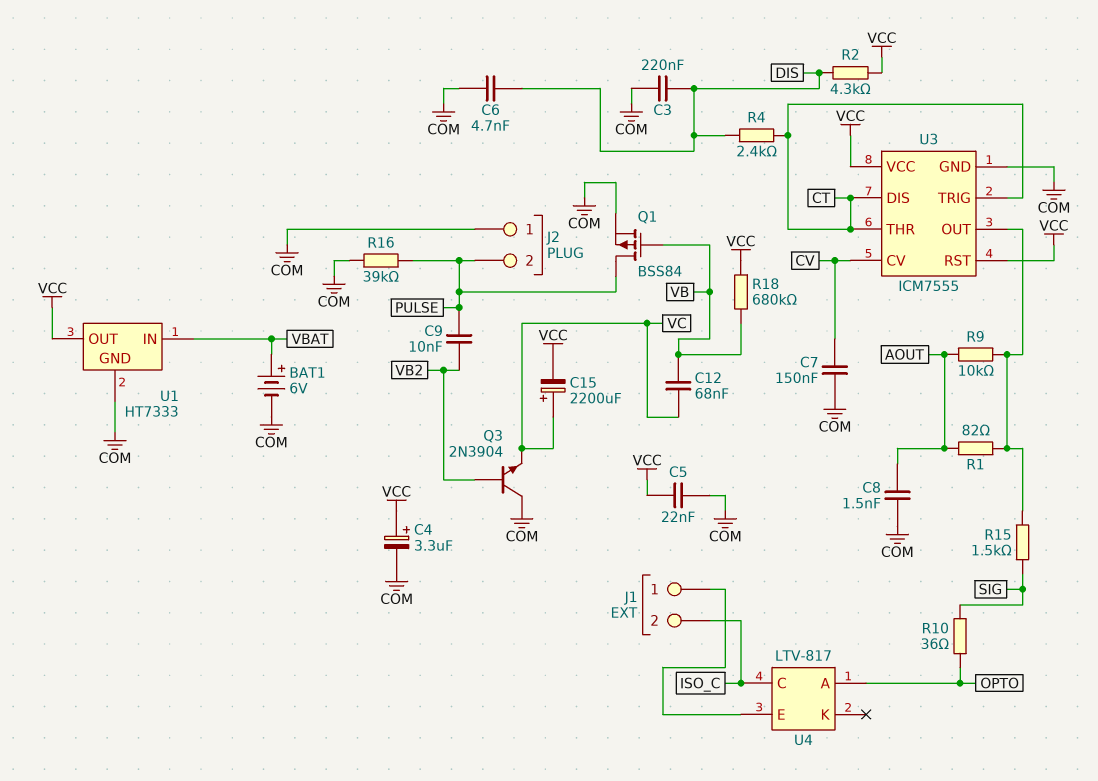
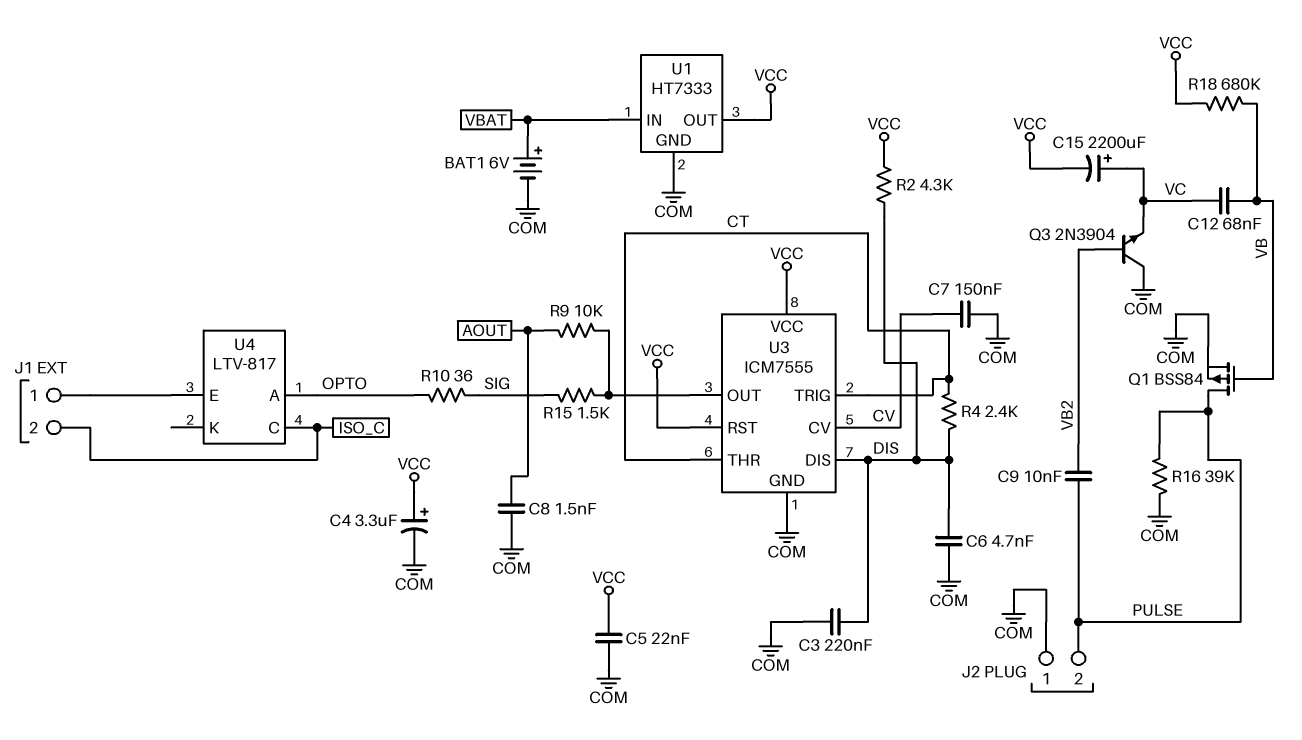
R1: 82 (AOUT, U3/OUT) -> none
U3 pin DIS: CT -> DIS

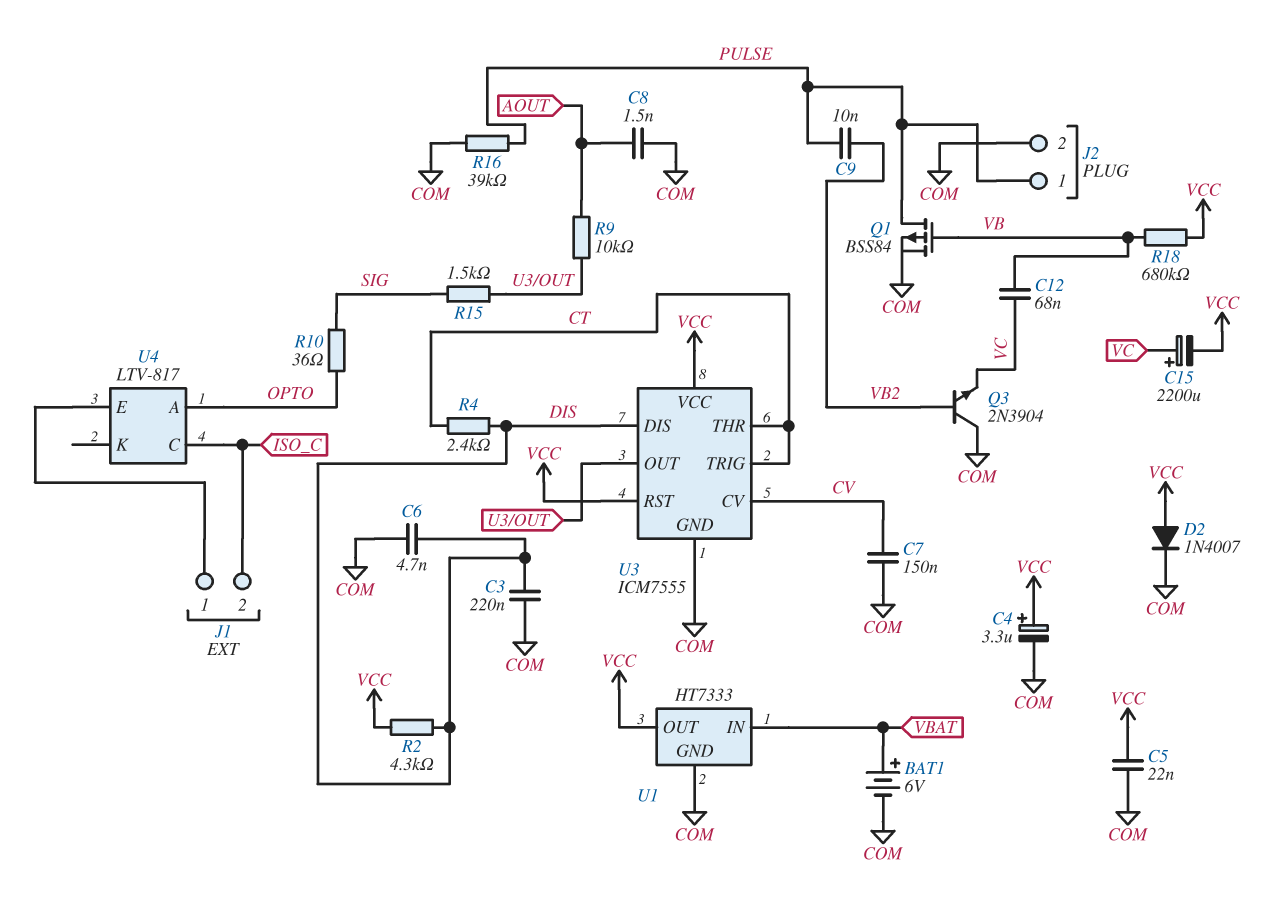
D2: none -> diode 1N4007 (A VCC, K COM)
J2 pin 1: COM -> PULSE
J2 pin 2: PULSE -> COM

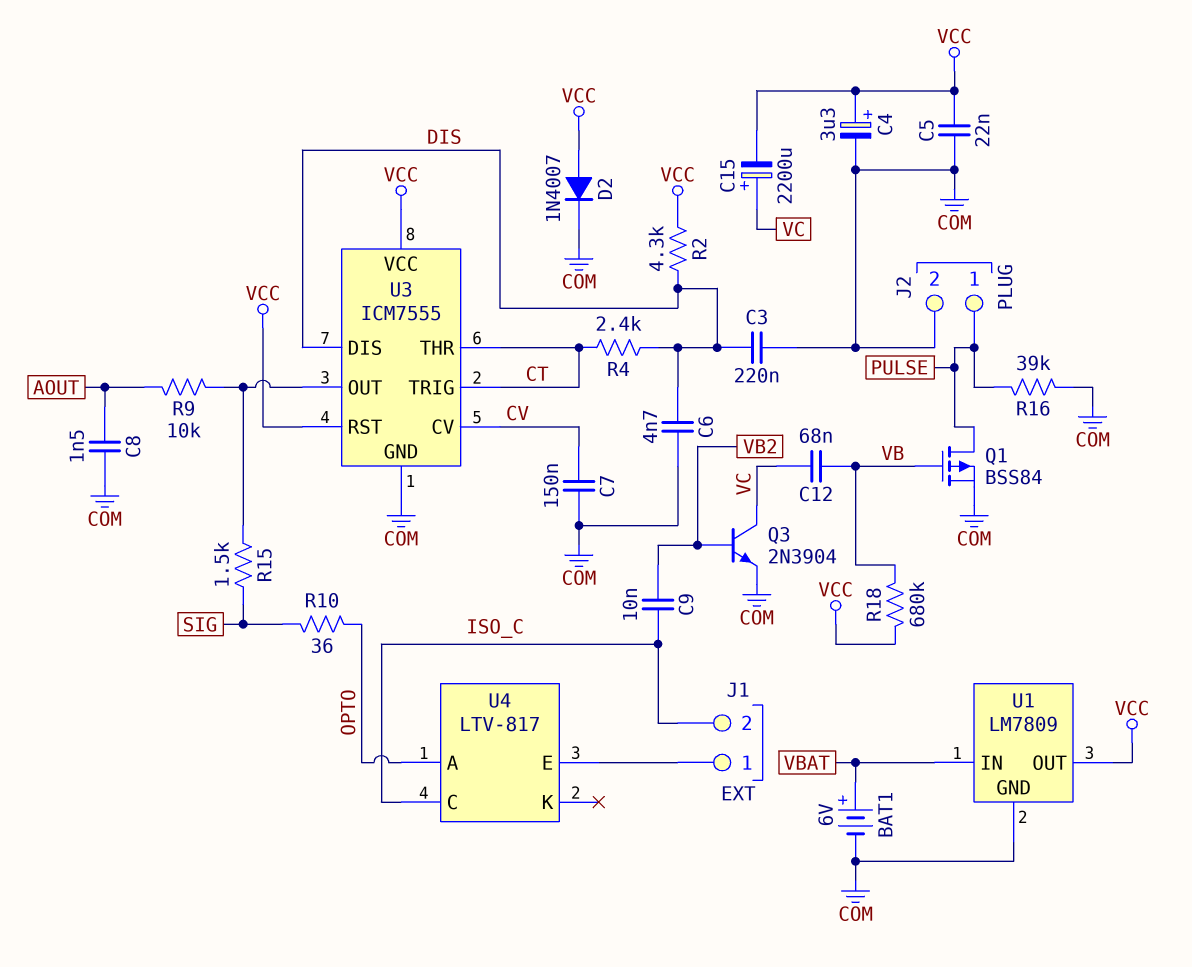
C9: 10nF (PULSE, VB2) -> 10nF (ISO_C, VB2)
Q3: NPN 2N3904 (B VB2, C COM, E VC) -> NPN 2N3904 (B VB2, C VC, E COM)
U1: HT7333 -> LM7809

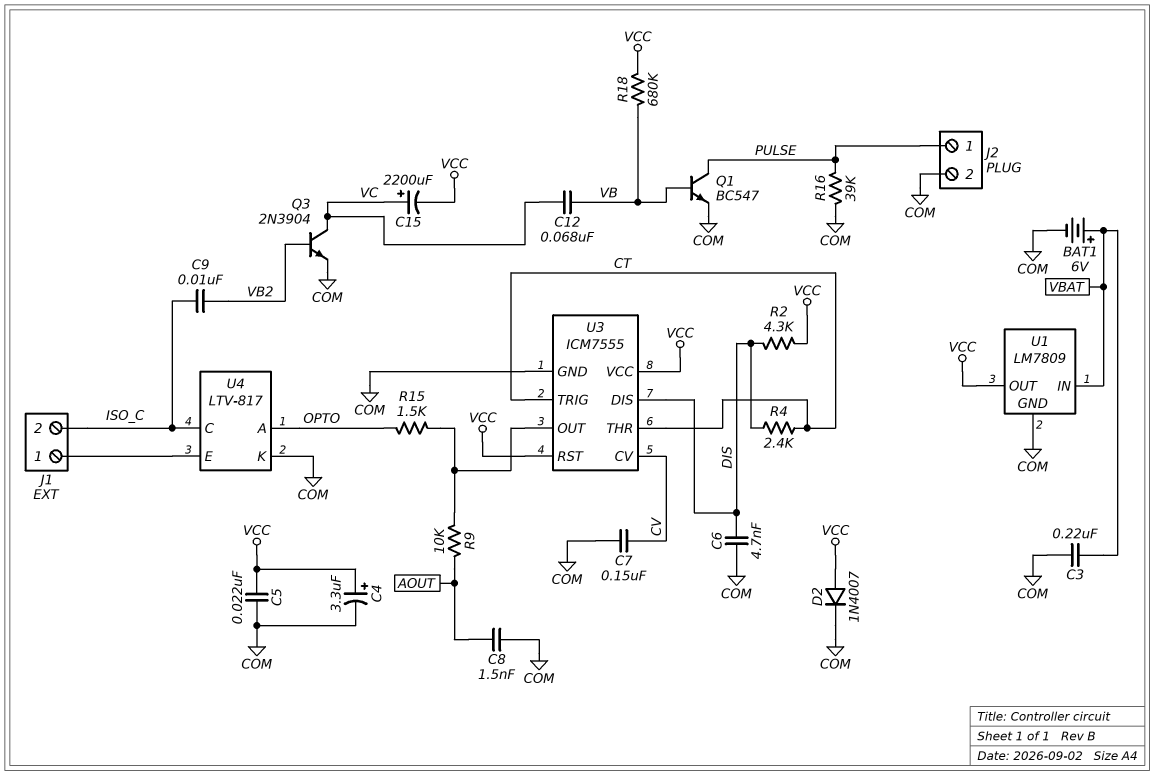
C3: 220nF (COM, DIS) -> 220nF (COM, VBAT)
Q1: PMOS BSS84 (G VB, D PULSE, S COM) -> NPN BC547 (B VB, C PULSE, E COM)
R10: 36 (OPTO, SIG) -> none
R15: 1.5k (SIG, U3/OUT) -> 1.5k (OPTO, U3/OUT)
U4 pin K: none -> COM

